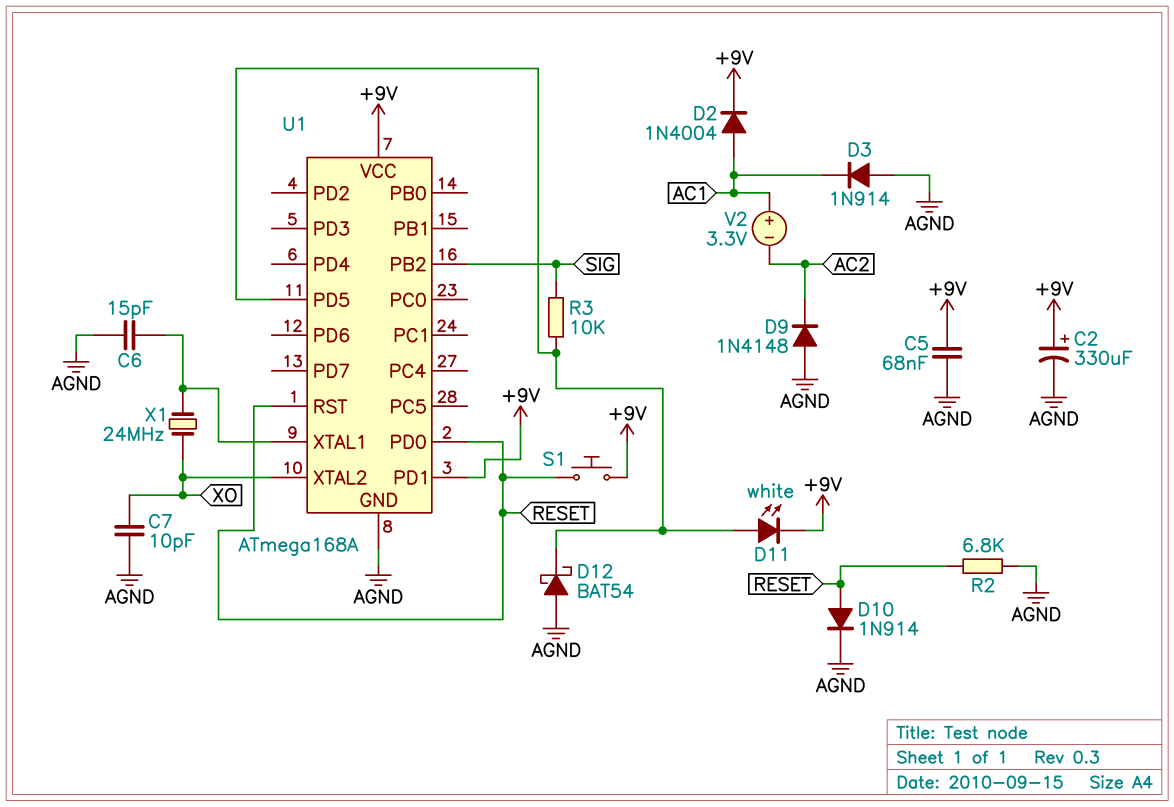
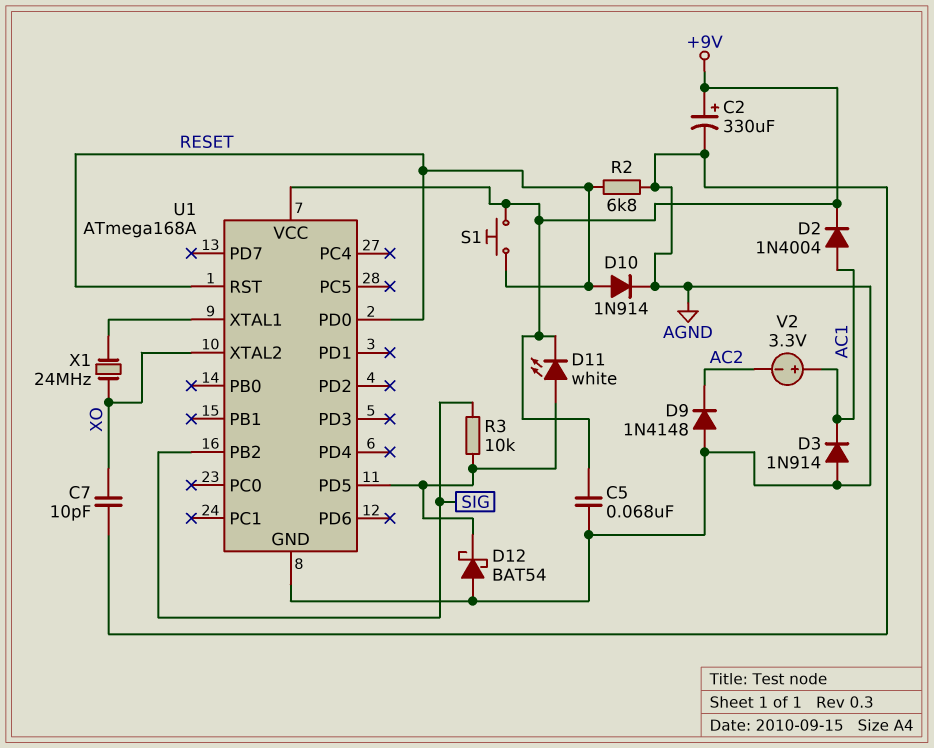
C6: 15pF (AGND, U1/XTAL1) -> none
U1 pin PD1: +9V -> none

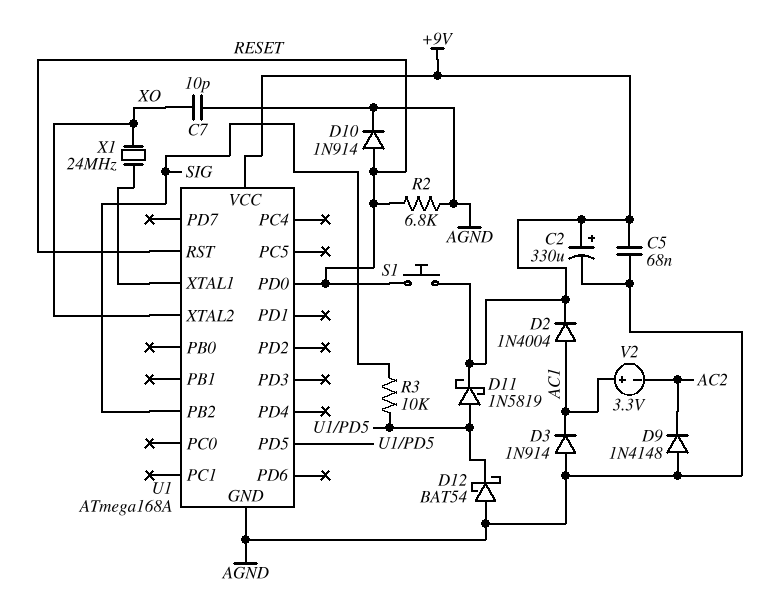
D11: LED white (A U1/PD5, K +9V) -> schottky 1N5819 (A U1/PD5, K +9V)

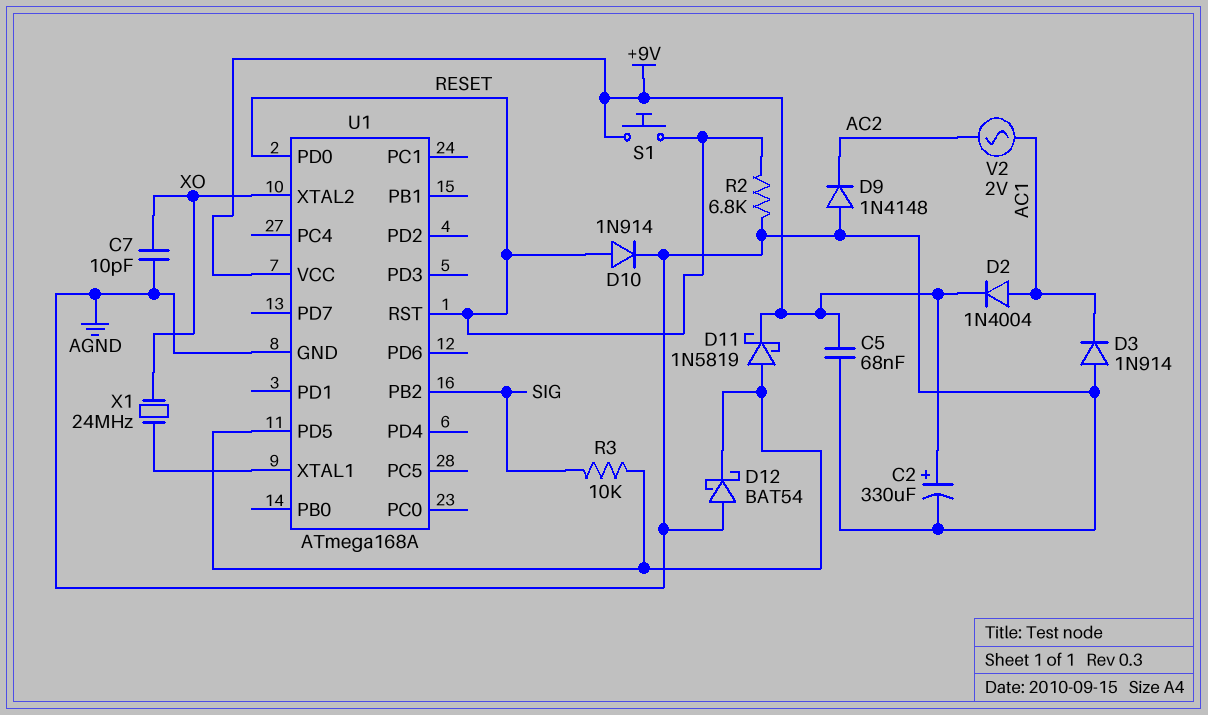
V2: 3.3V (plus AC1, minus AC2) -> AC 2V (AC1, AC2)

